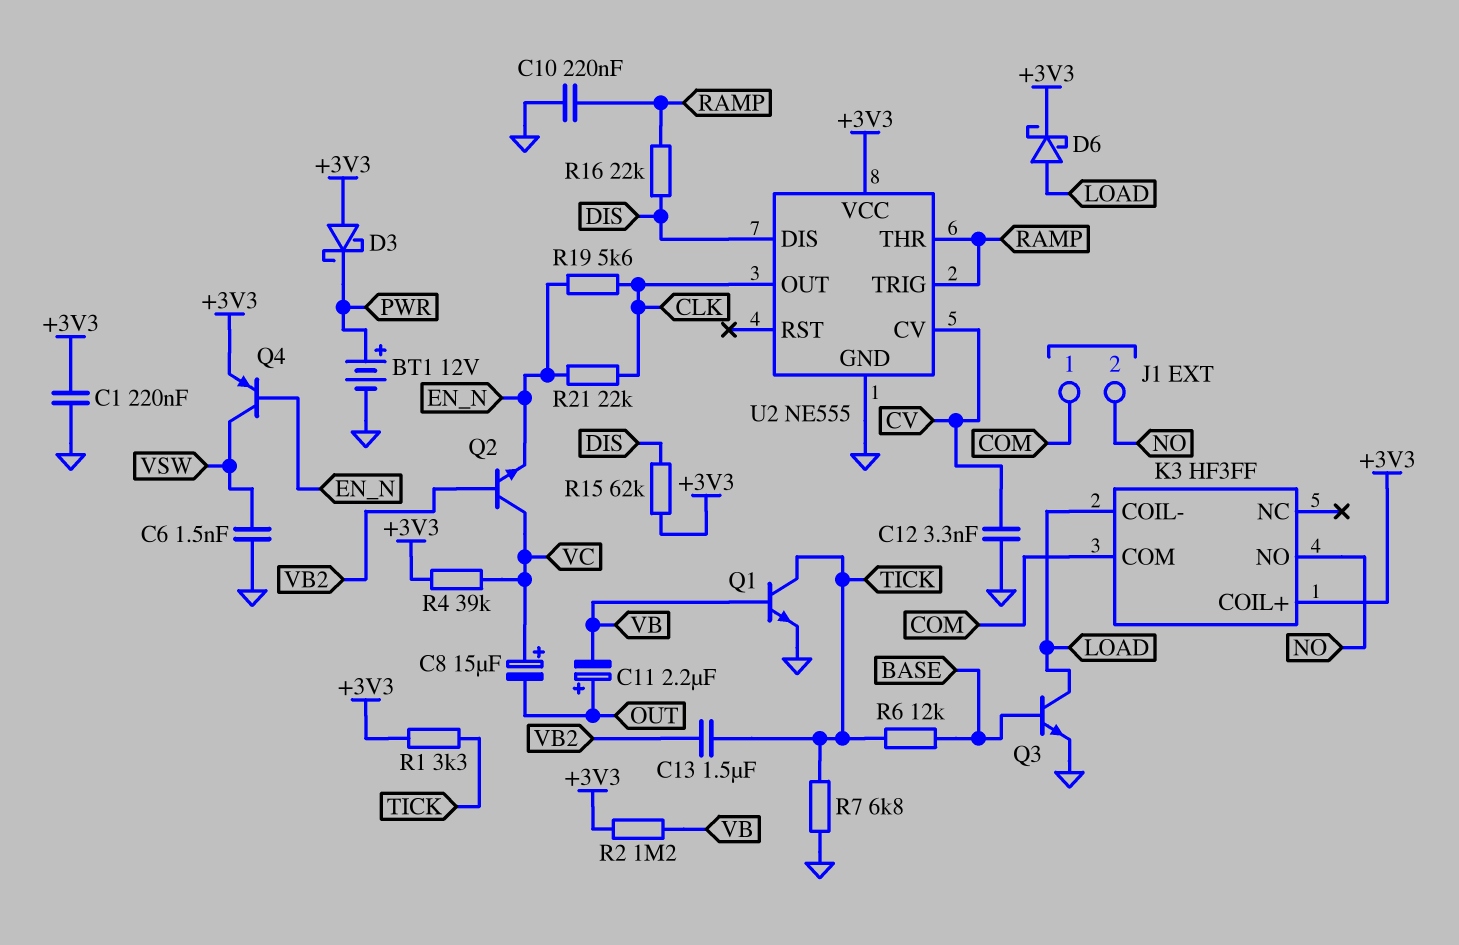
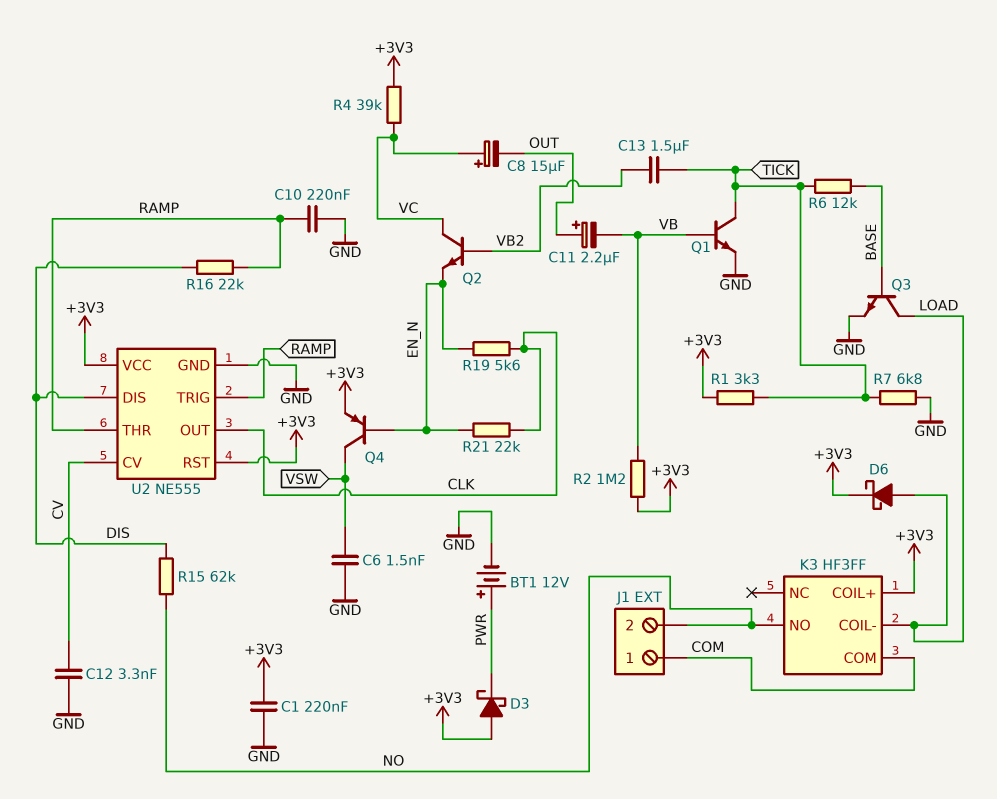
R15: 62k (+3V3, DIS) -> 62k (DIS, NO)
U2 pin RST: none -> +3V3

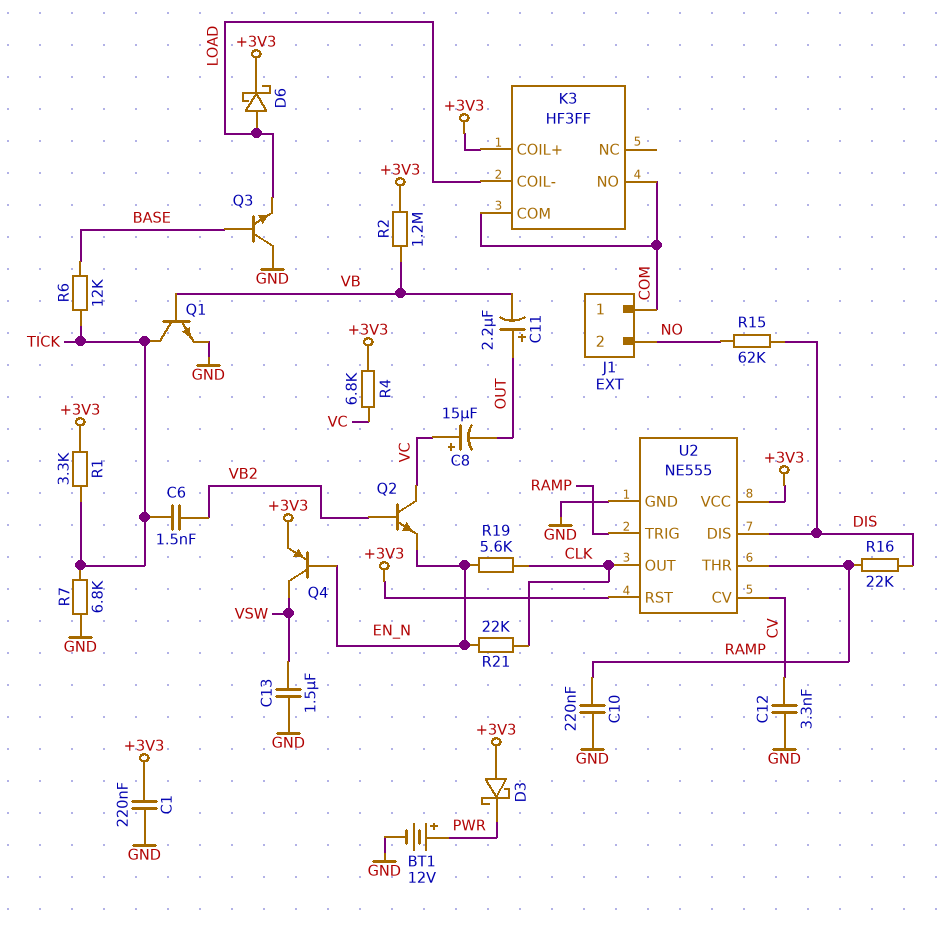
C6: 1.5nF (GND, VSW) -> 1.5nF (TICK, VB2)
C13: 1.5uF (TICK, VB2) -> 1.5uF (GND, VSW)
K3 pin NO: NO -> COM
Q3: NPN (B BASE, C LOAD, E GND) -> NPN (B BASE, C GND, E LOAD)
R4: 39k (+3V3, VC) -> 6.8k (+3V3, VC)

